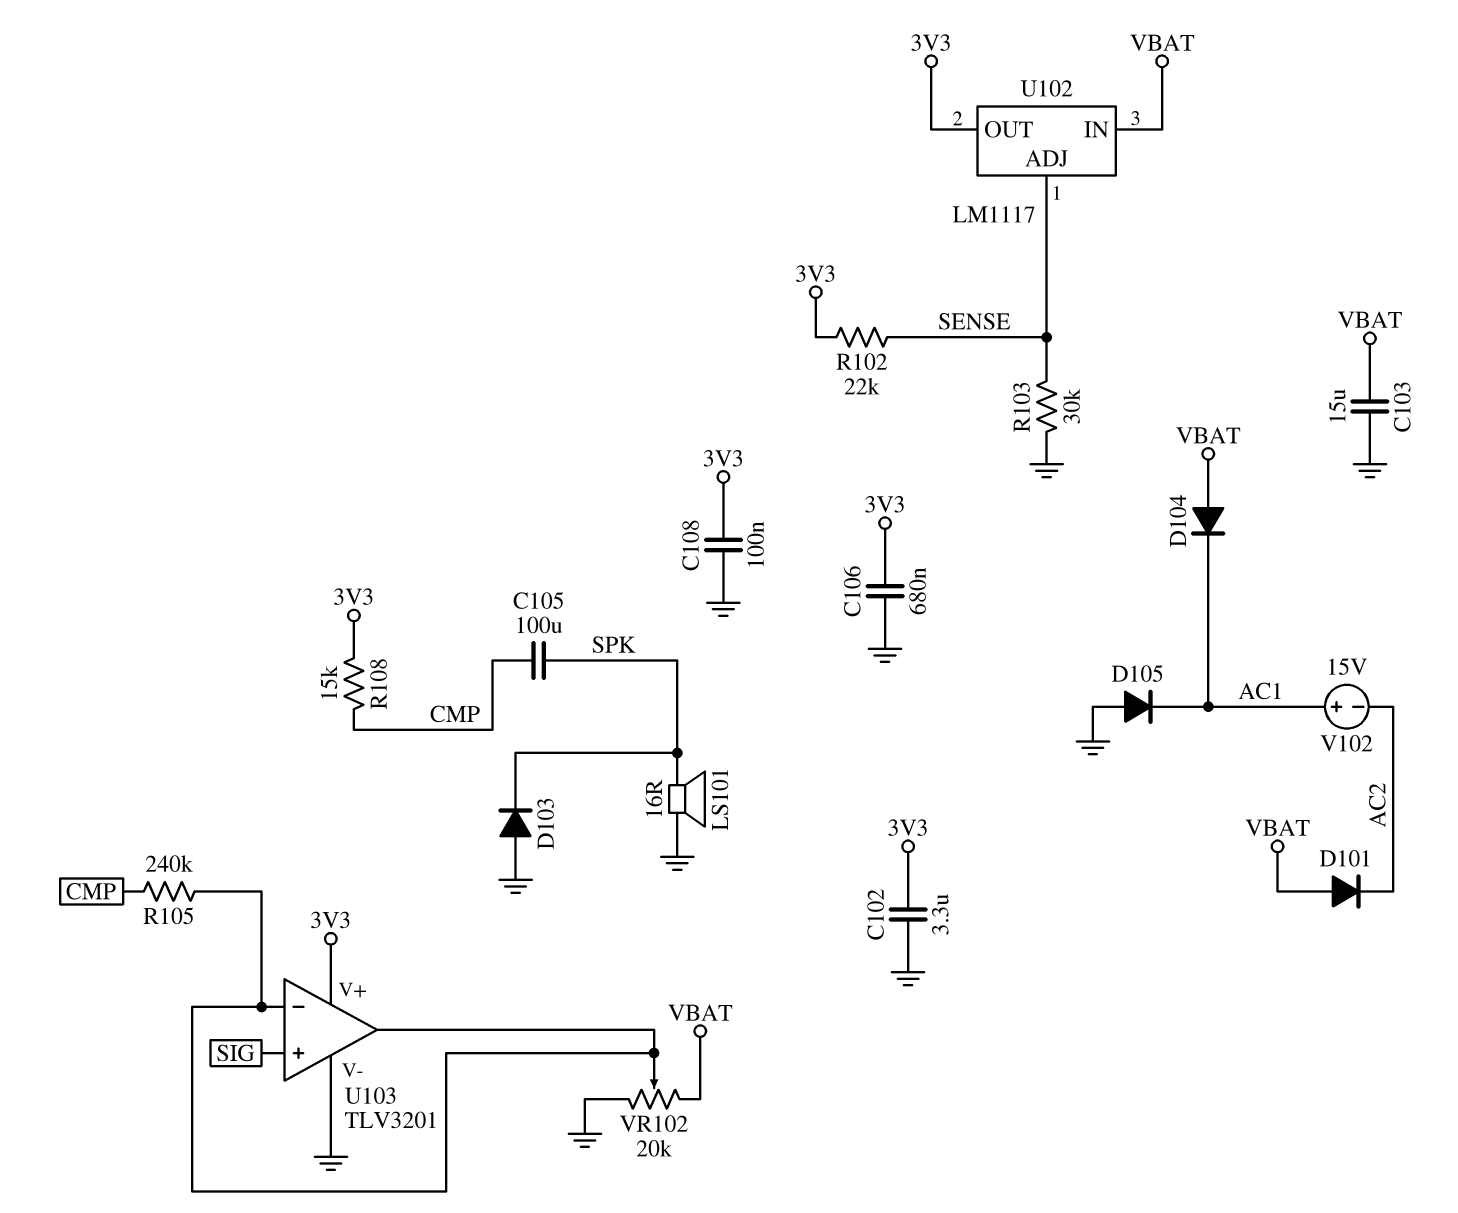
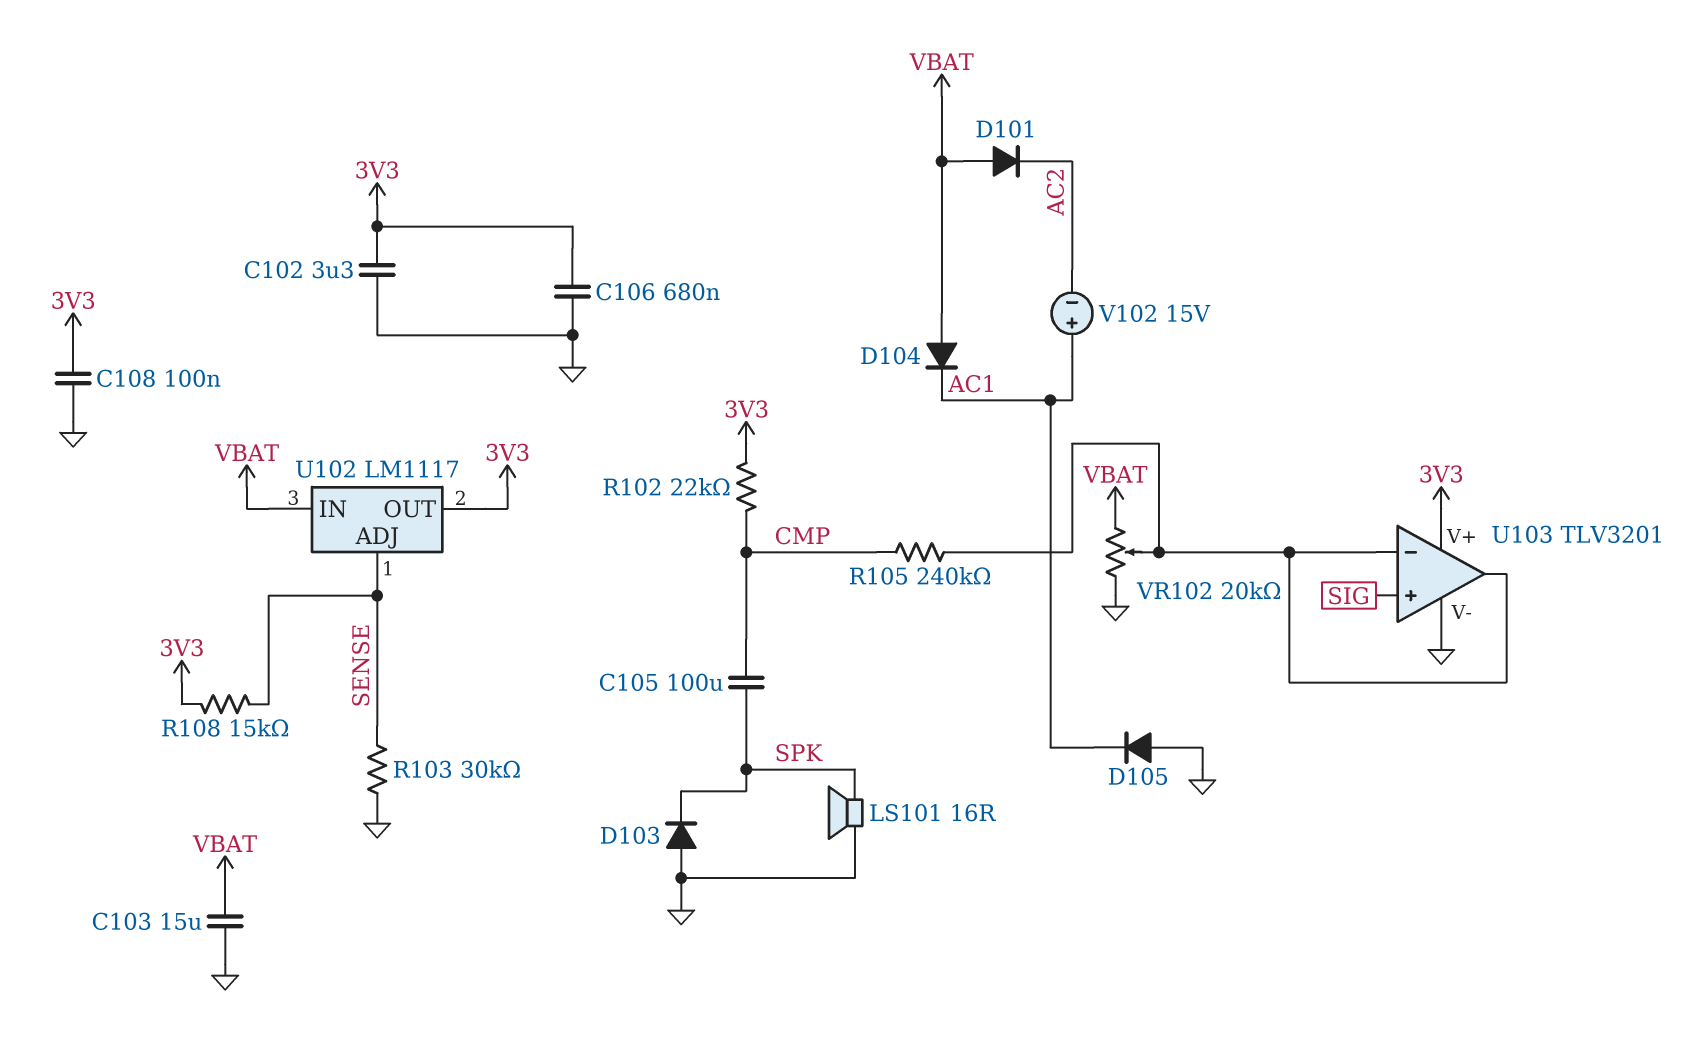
R102: 22k (3V3, SENSE) -> 22k (3V3, CMP)
R108: 15k (3V3, CMP) -> 15k (3V3, SENSE)

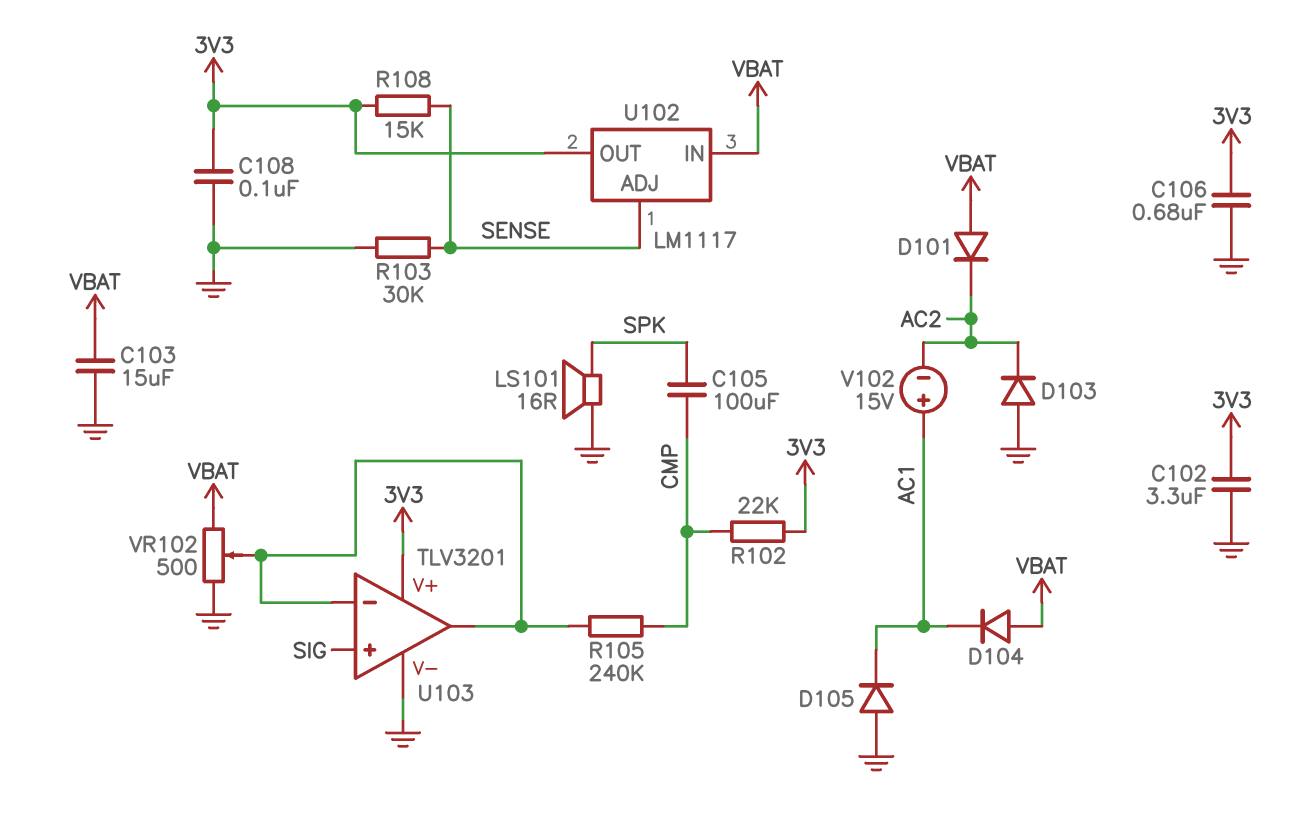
D103: diode (A GND, K SPK) -> diode (A GND, K AC2)
VR102: 20k (GND, VBAT, wiper U103/in-) -> 500 (GND, VBAT, wiper U103/in-)

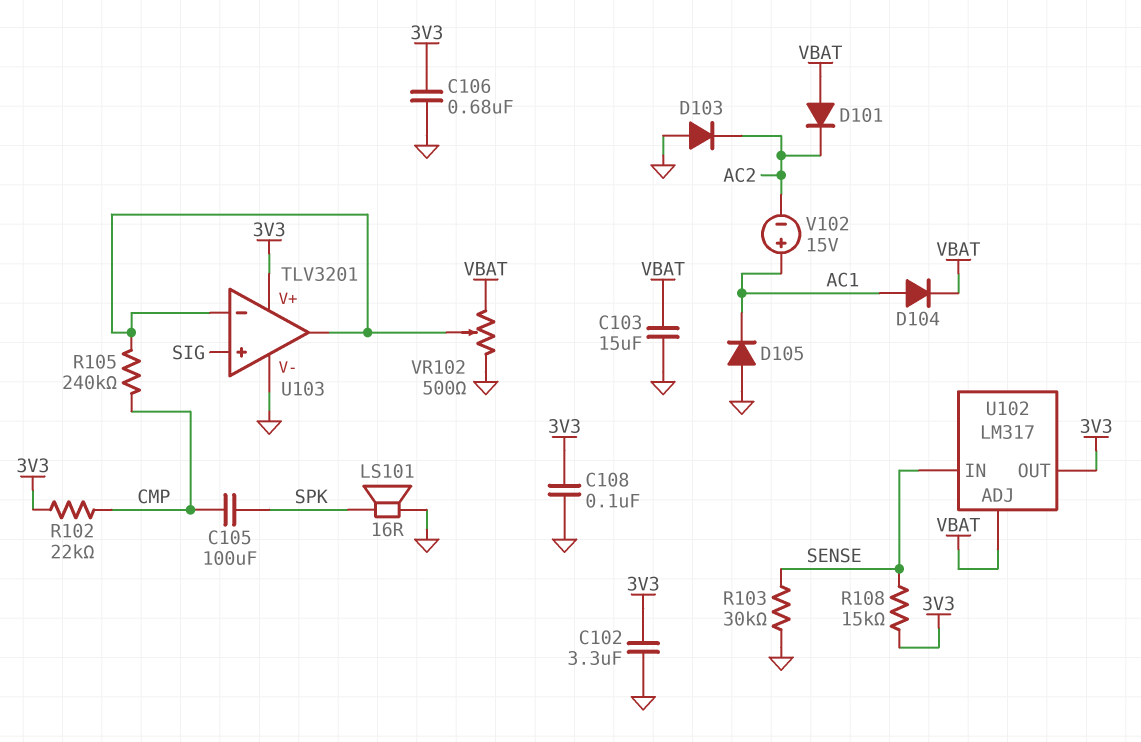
D104: diode (A VBAT, K AC1) -> diode (A AC1, K VBAT)
U102: LM1117 -> LM317
U102 pin ADJ: SENSE -> VBAT
U102 pin IN: VBAT -> SENSE

